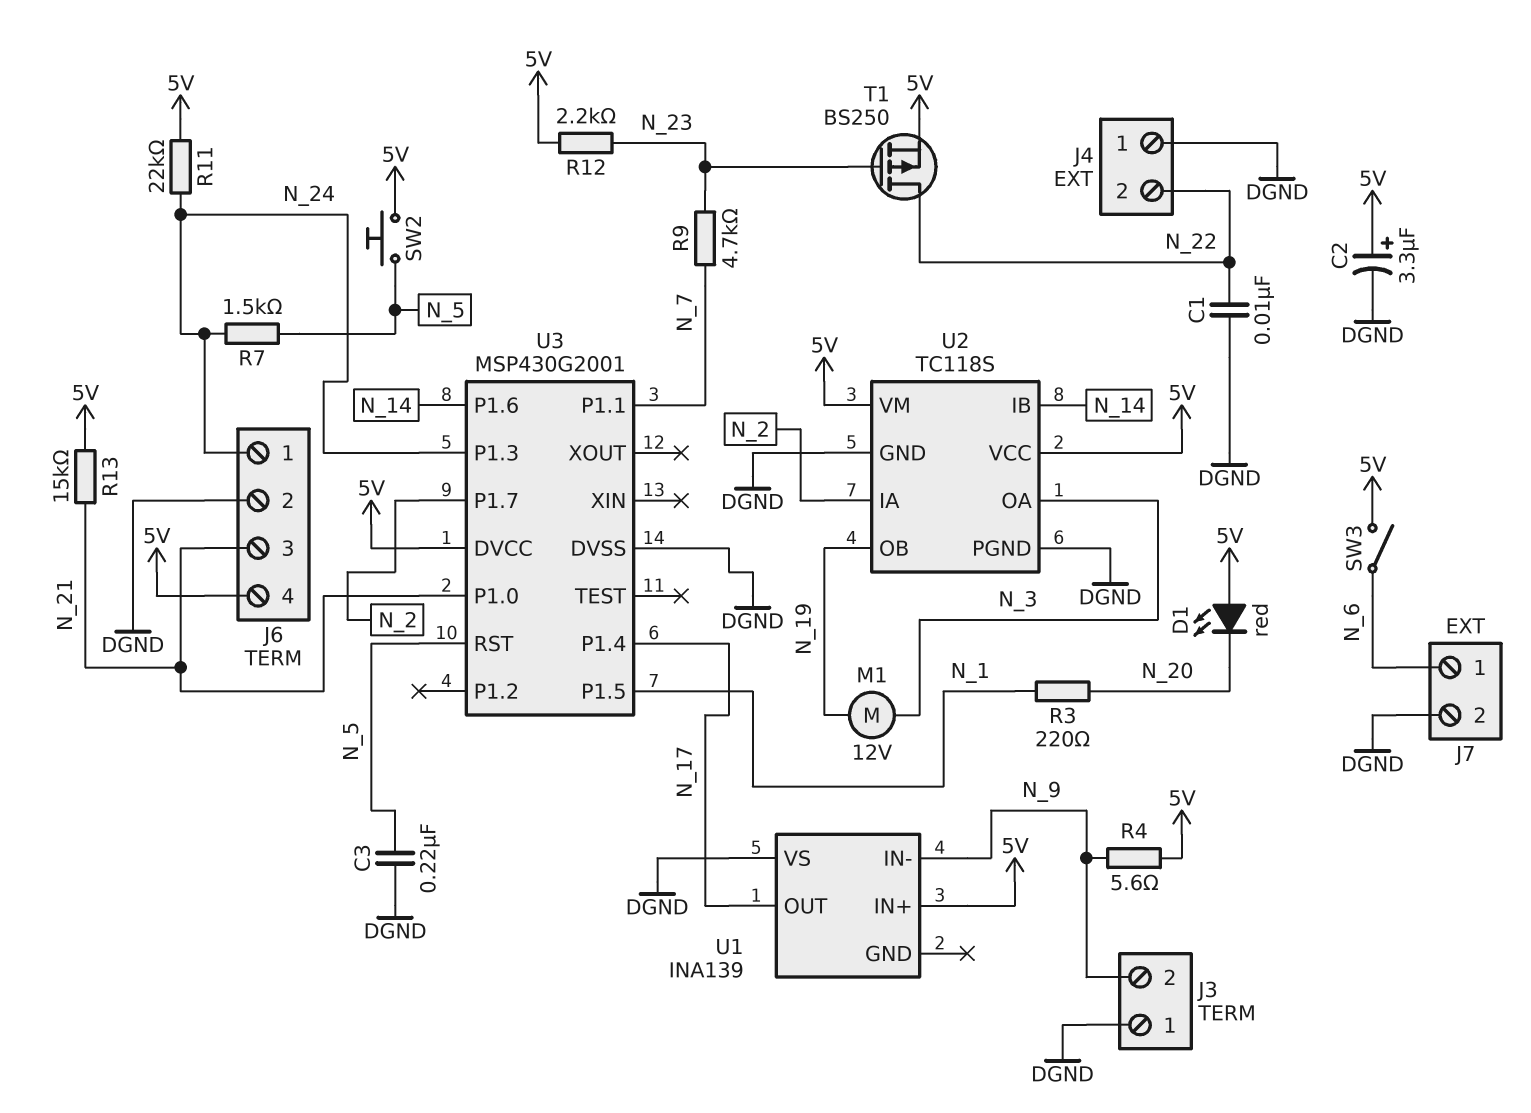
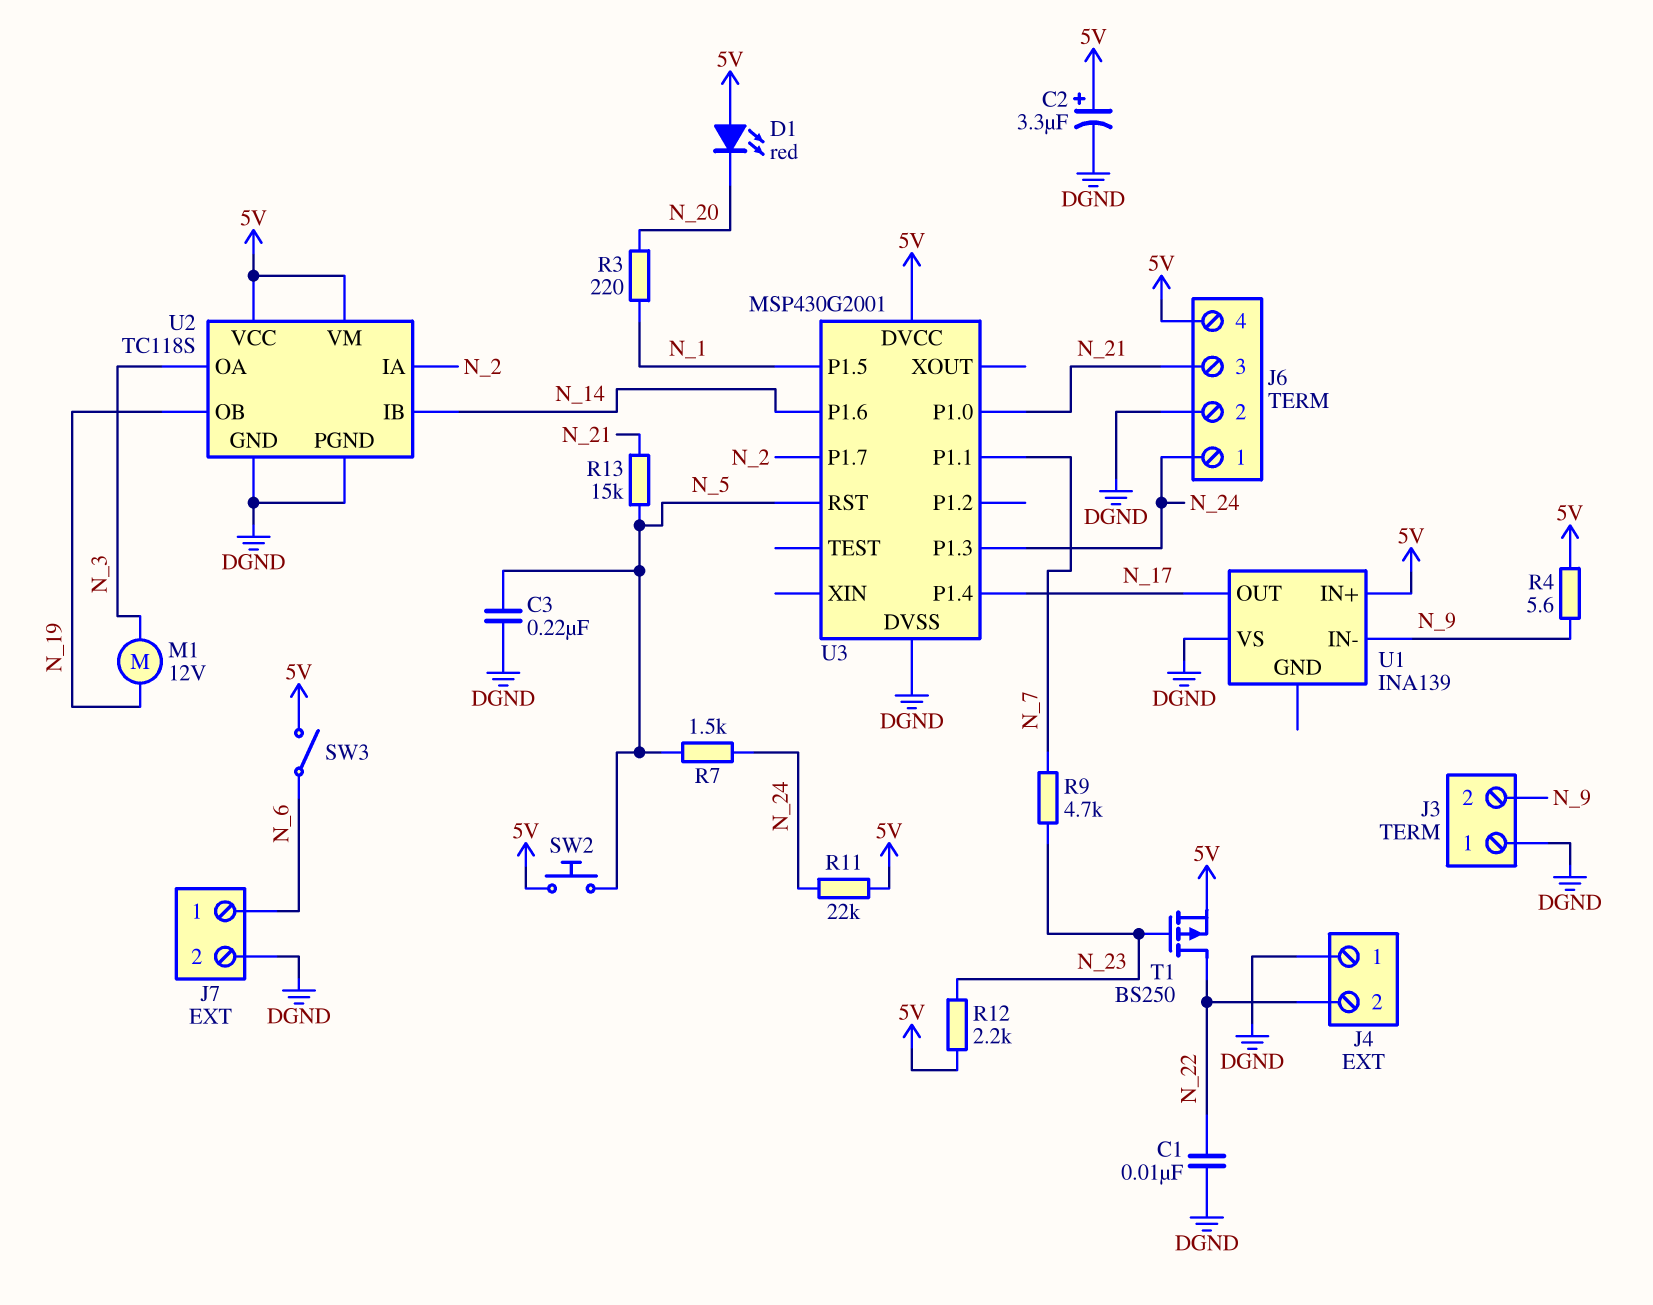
R13: 15k (5V, N_21) -> 15k (N_5, N_21)

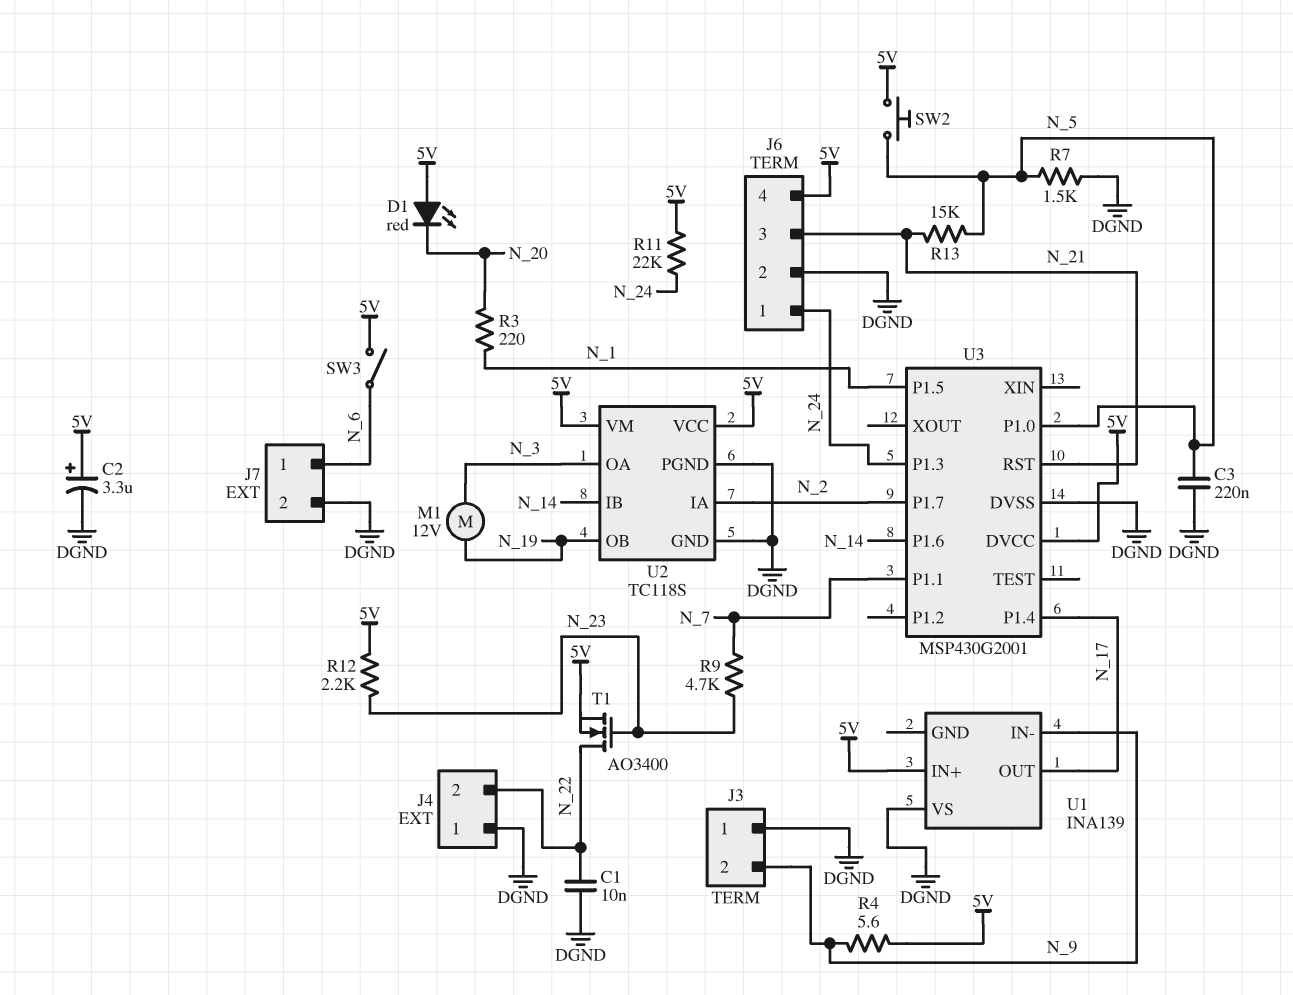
R7: 1.5k (N_5, N_24) -> 1.5k (DGND, N_5)
T1: PMOS BS250 (G N_23, D N_22, S 5V) -> NMOS AO3400 (G N_23, D N_22, S 5V)
U3 pin P1.0: N_21 -> N_5
U3 pin RST: N_5 -> N_21

